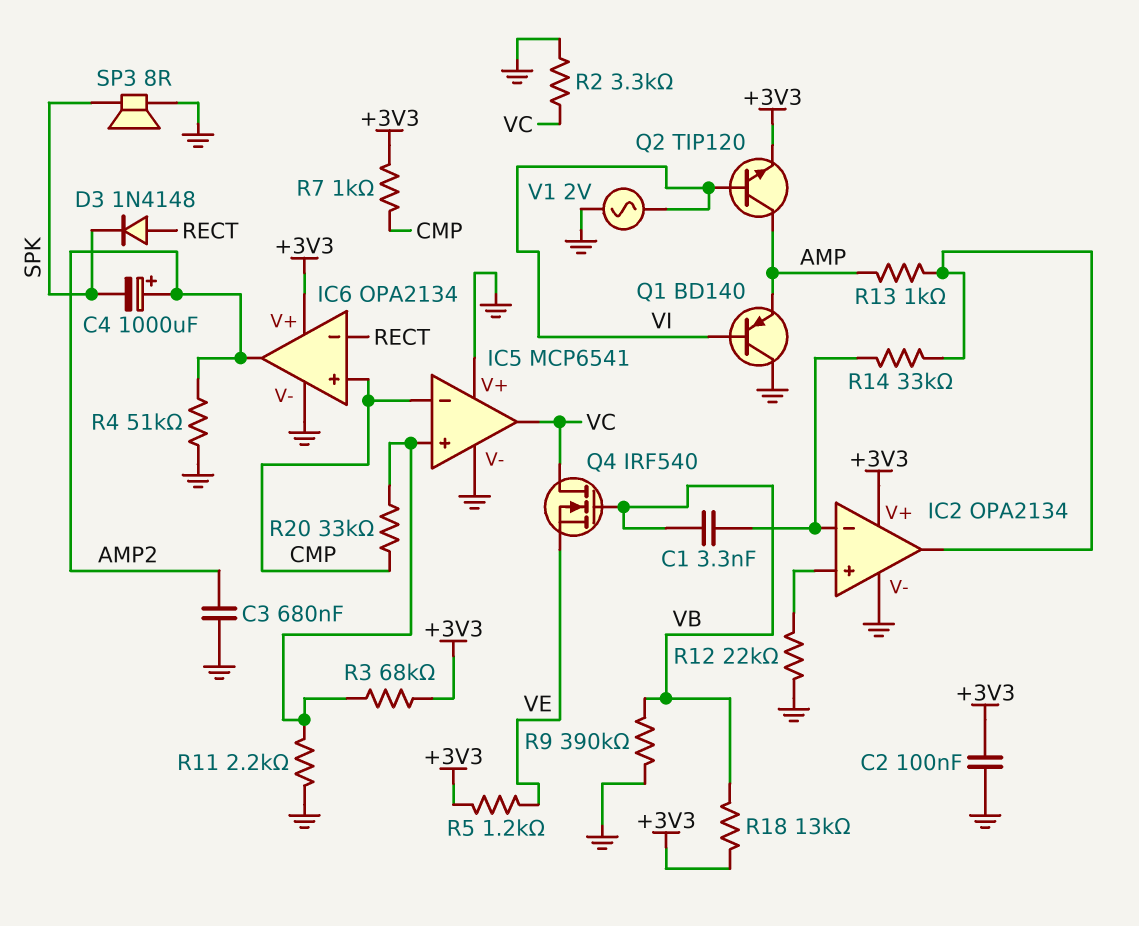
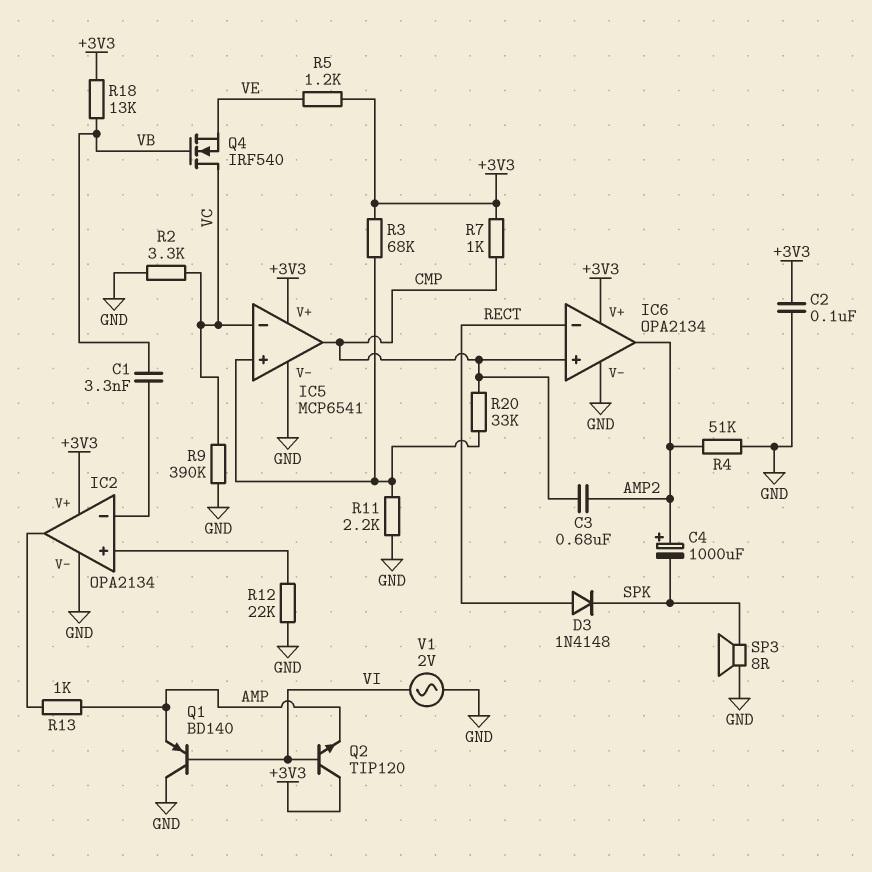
C3: 680nF (AMP2, GND) -> 680nF (AMP2, CMP)
IC5 pin V+: GND -> +3V3
IC5 pin in-: CMP -> VC
IC5 pin out: VC -> CMP
Q2: NPN TIP120 (B VI, C AMP, E +3V3) -> NPN TIP120 (B VI, C +3V3, E AMP)
R9: 390k (GND, VB) -> 390k (GND, VC)
R14: 33k (IC2/in-, IC2/out) -> none

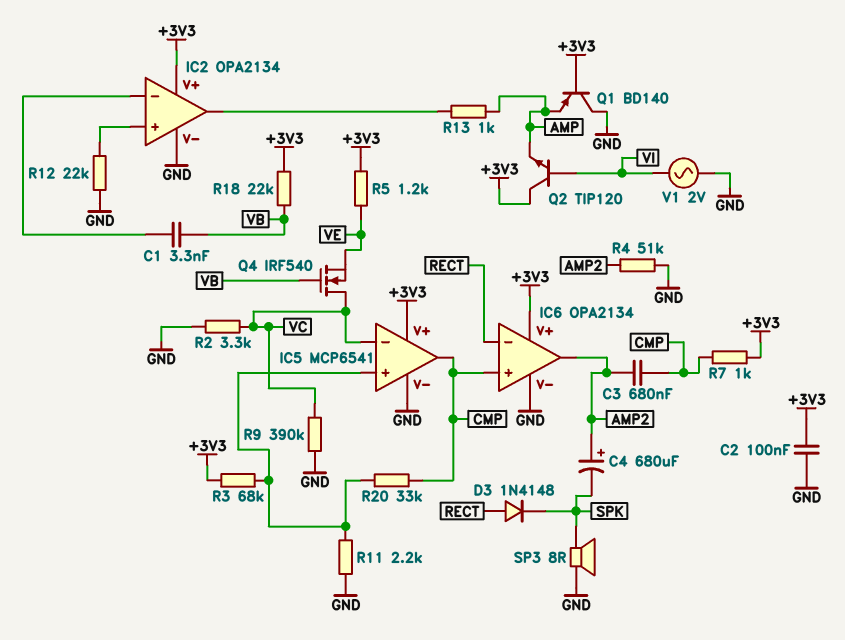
C4: 1000uF (plus AMP2, minus SPK) -> 680uF (plus AMP2, minus SPK)
Q1: PNP BD140 (B VI, C GND, E AMP) -> PNP BD140 (B +3V3, C GND, E AMP)
R18: 13k (+3V3, VB) -> 22k (+3V3, VB)

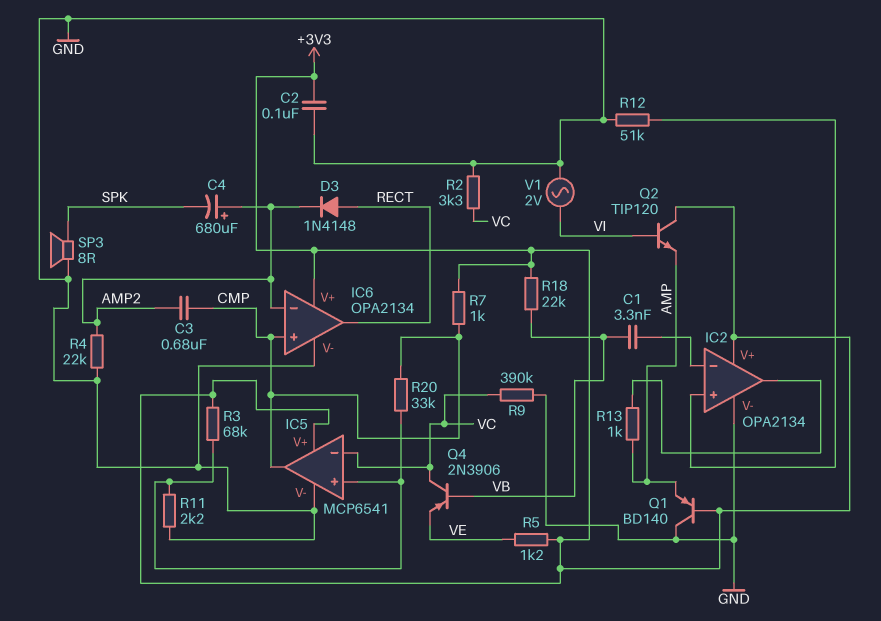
D3: diode 1N4148 (A RECT, K SPK) -> diode 1N4148 (A RECT, K AMP2)
IC6 pin in-: RECT -> AMP2
IC6 pin out: AMP2 -> RECT
Q4: NMOS IRF540 (G VB, D VC, S VE) -> PNP 2N3906 (B VB, C VC, E VE)
R4: 51k (AMP2, GND) -> 22k (AMP2, GND)
R12: 22k (GND, IC2/in+) -> 51k (GND, IC2/in+)

